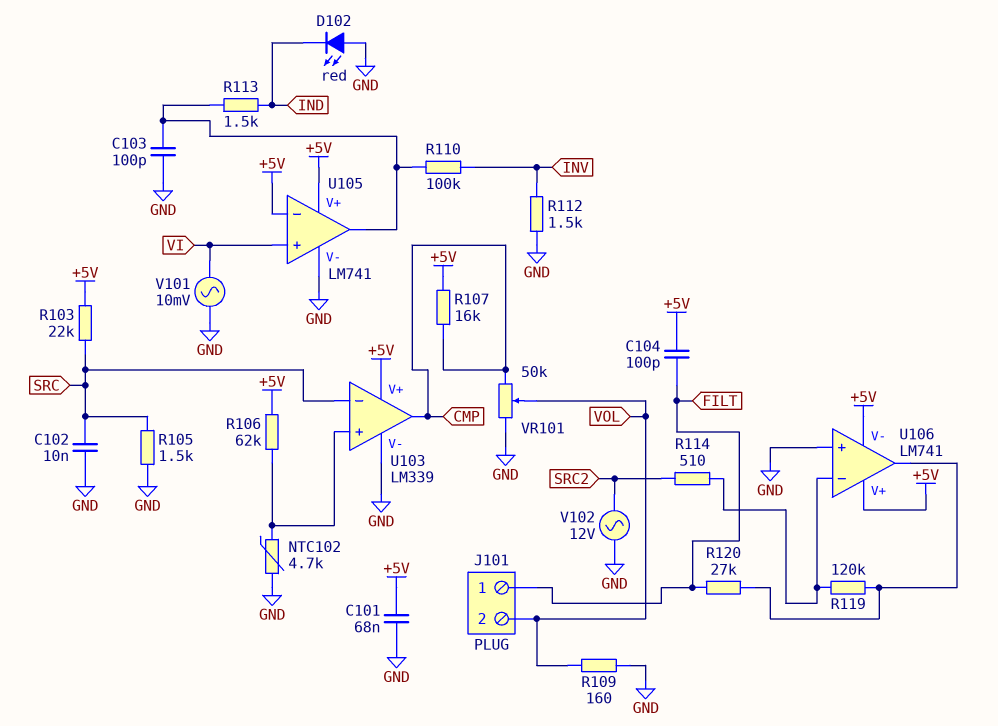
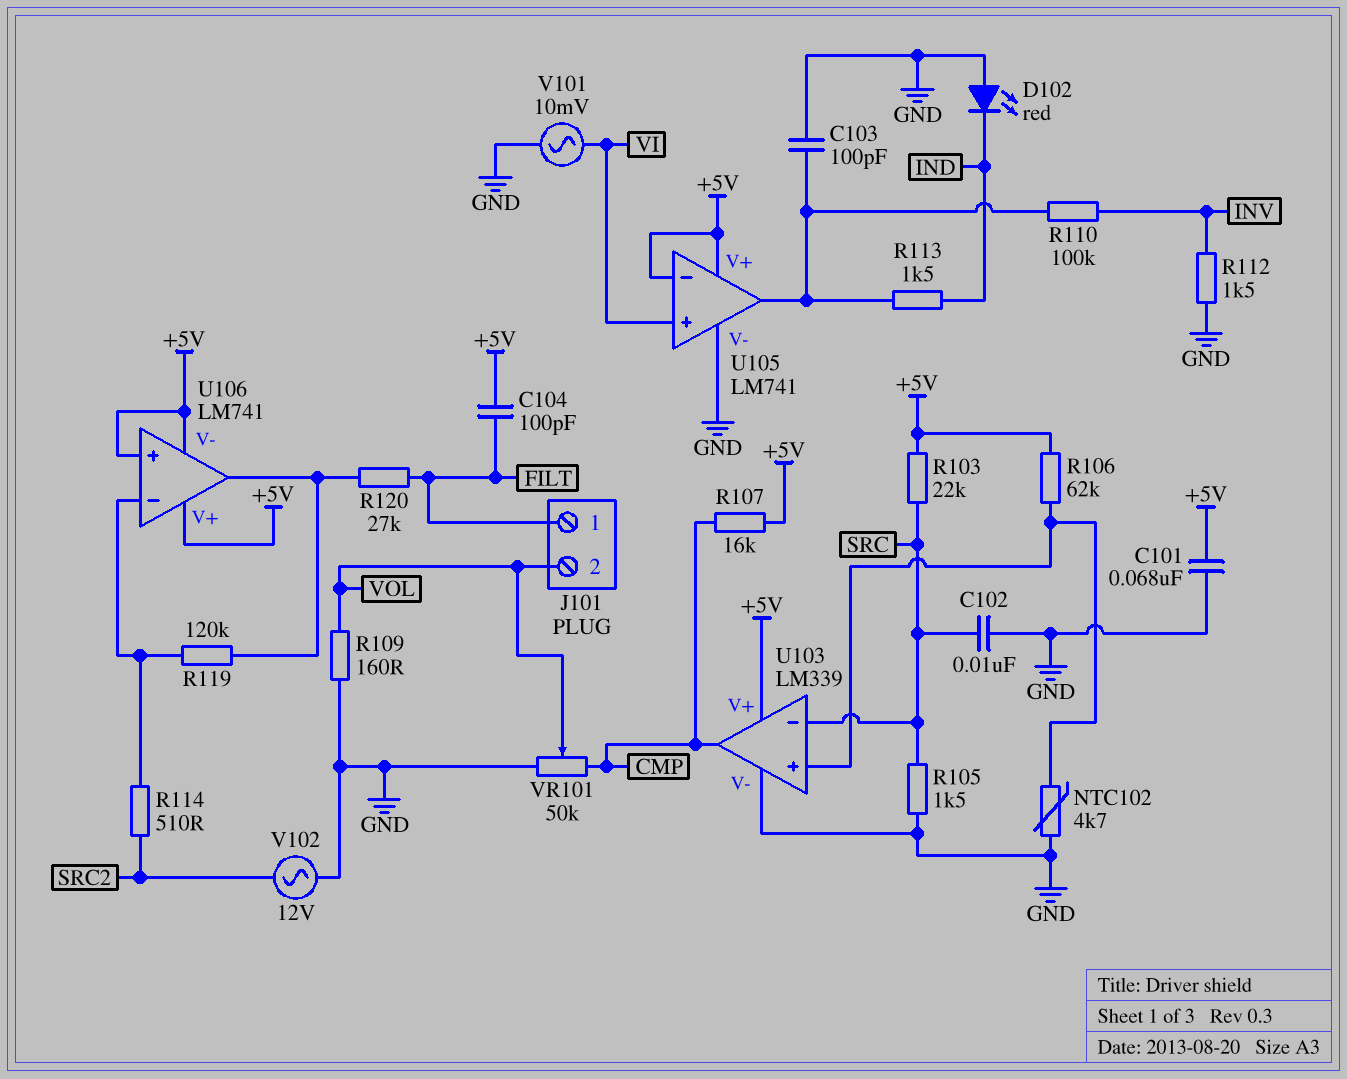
U106 pin in+: GND -> +5V

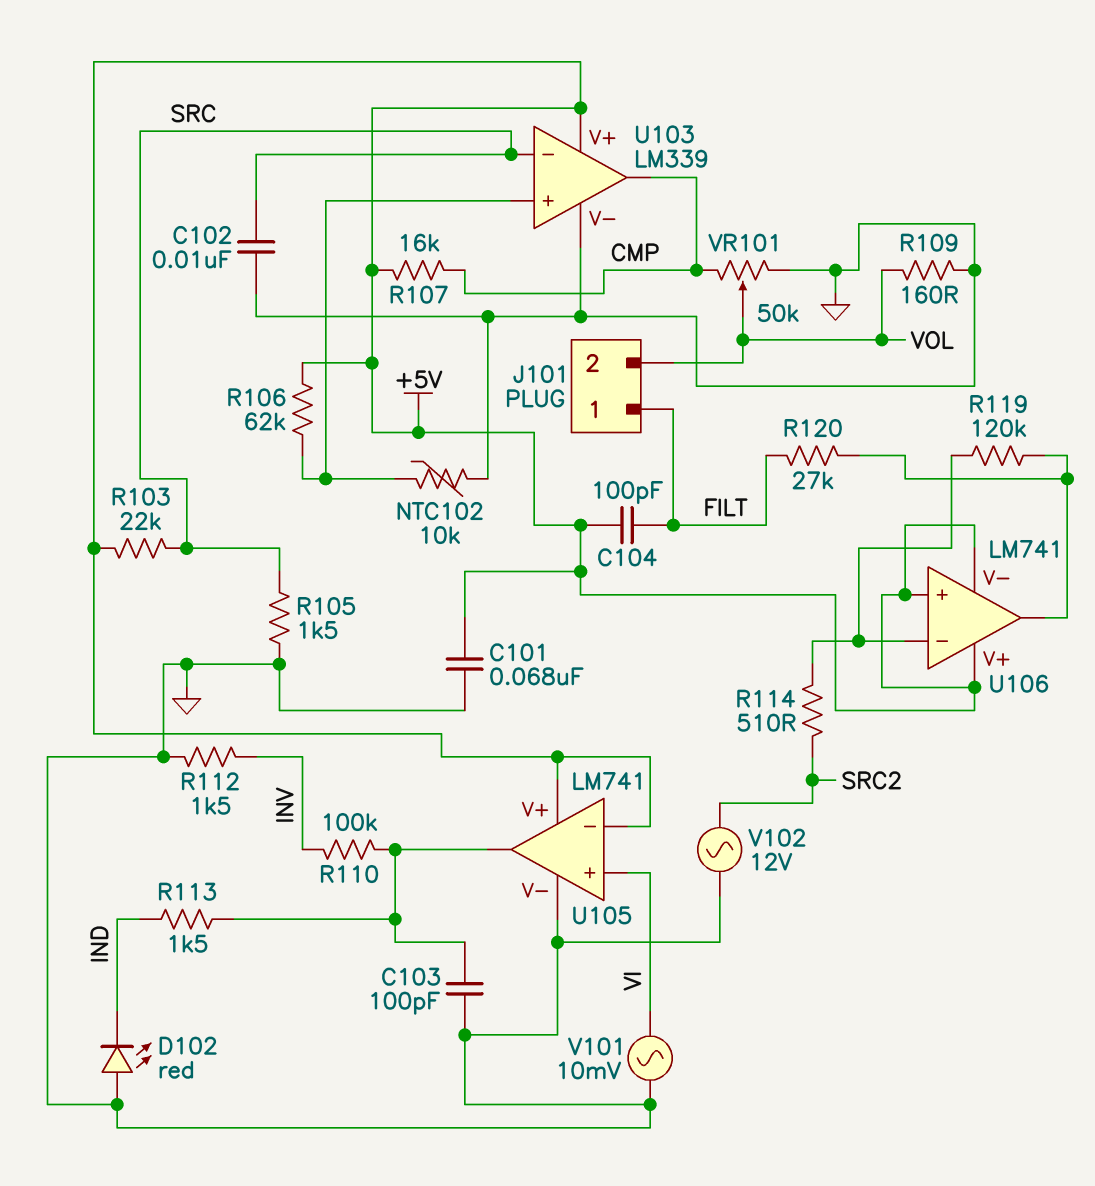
NTC102: 4.7k (GND, U103/in+) -> 10k (GND, U103/in+)

